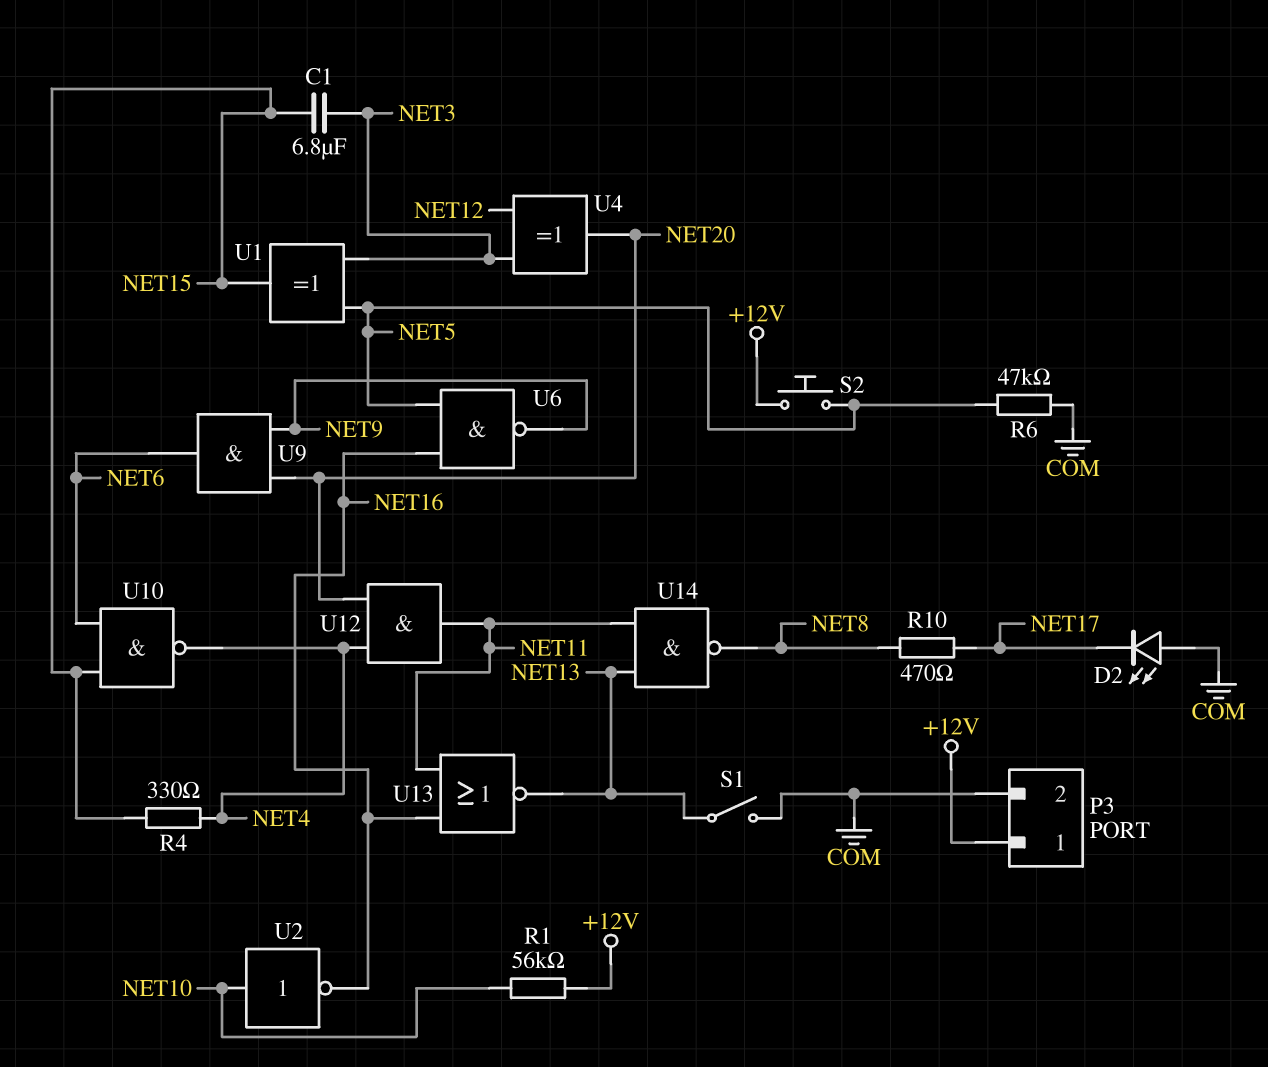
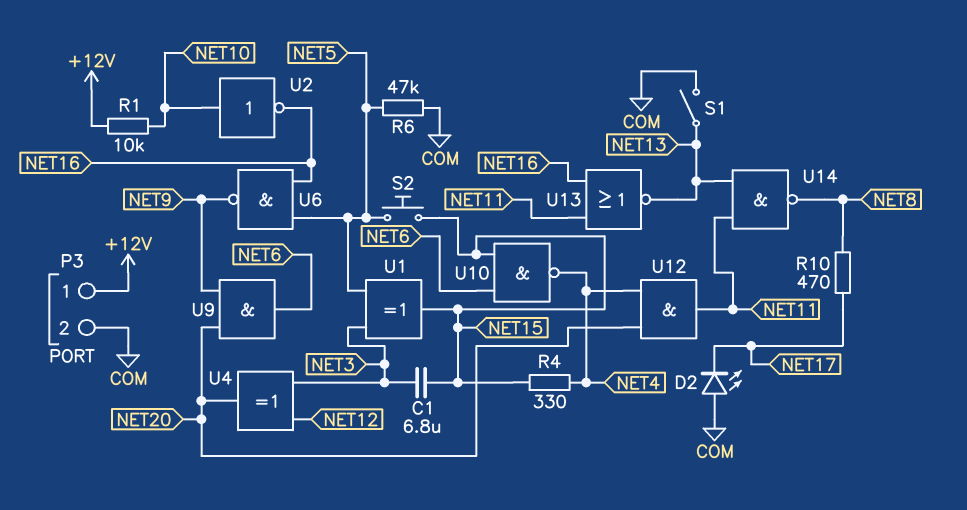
R1: 56k (+12V, NET10) -> 10k (+12V, NET10)
S2: button (+12V, NET5) -> button (NET5, NET15)

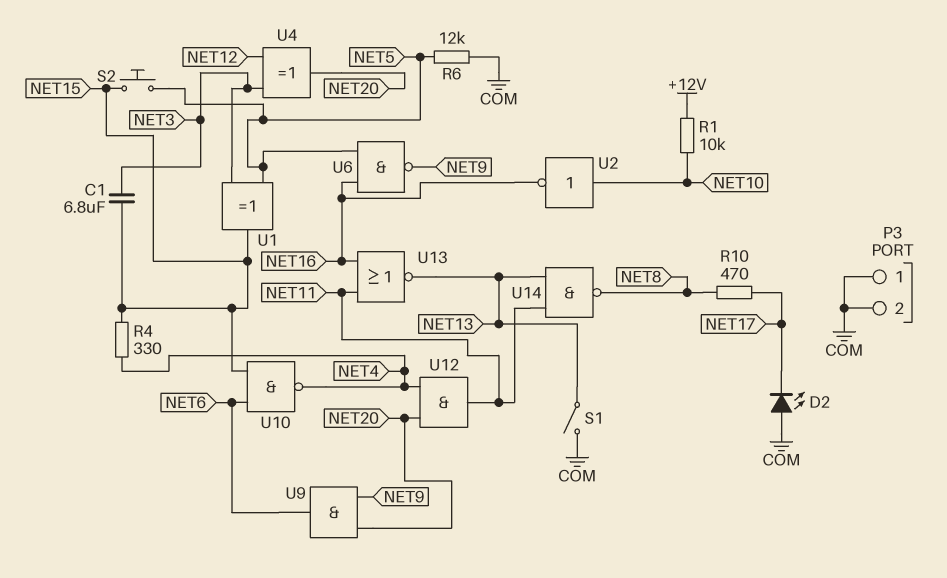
P3 pin 1: +12V -> COM
R6: 47k (COM, NET5) -> 12k (COM, NET5)

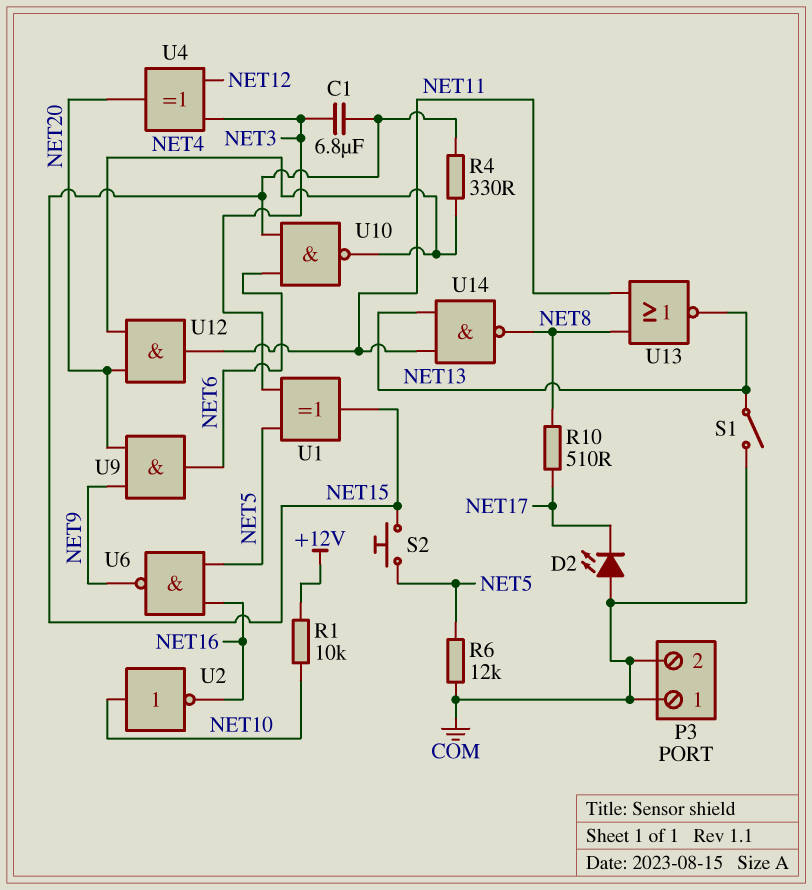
R10: 470 (NET8, NET17) -> 510 (NET8, NET17)
U13: NOR (in NET11, in NET16, out NET13) -> NOR (in NET8, in NET11, out NET13)

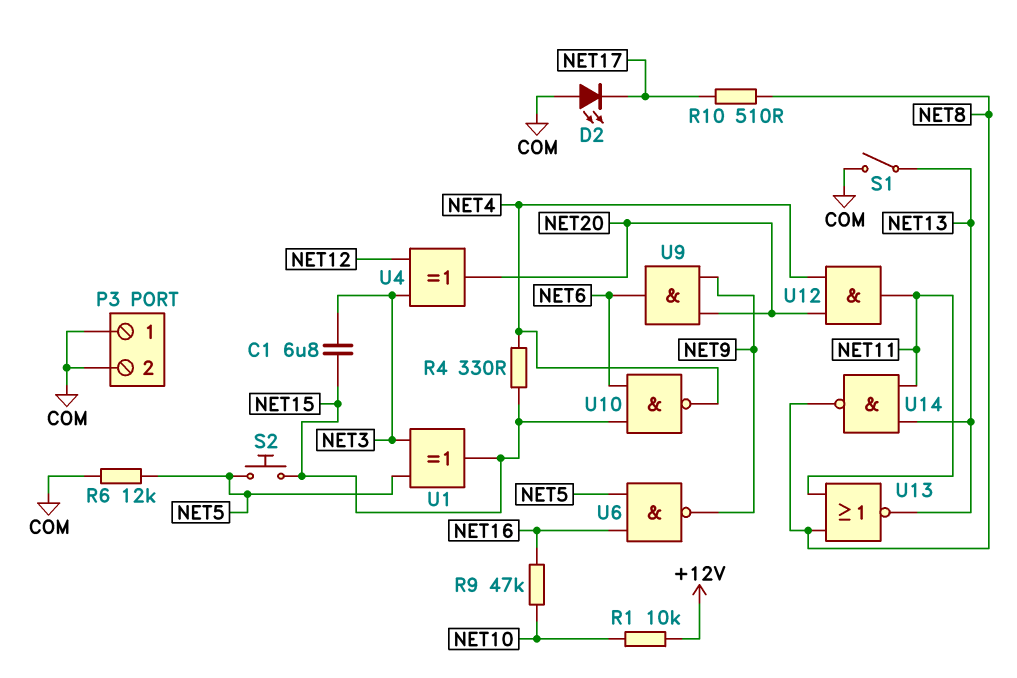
R9: none -> 47k (NET10, NET16)
U2: NOT (in NET10, out NET16) -> none

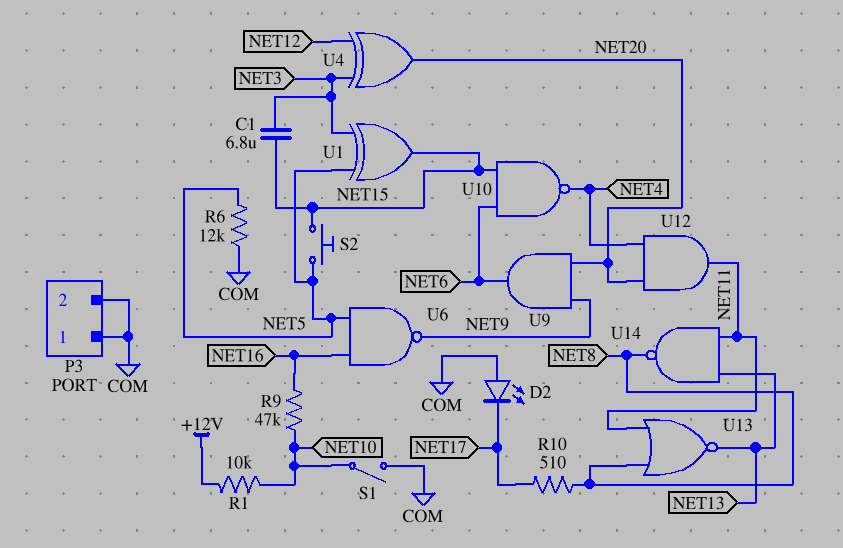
R4: 330 (NET4, NET15) -> none
S1: switch (COM, NET13) -> switch (COM, NET10)

